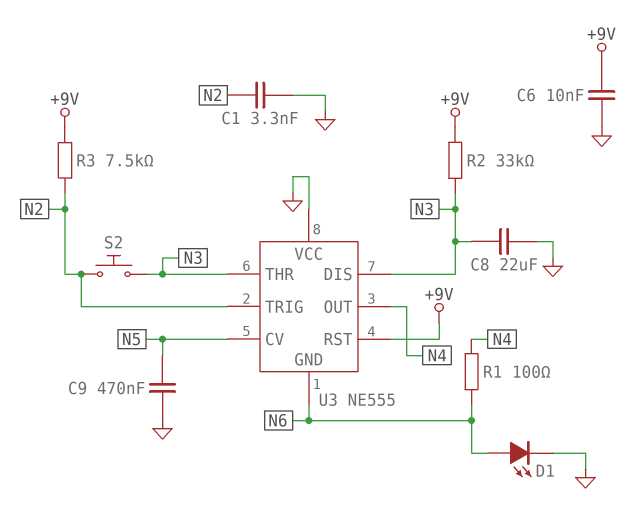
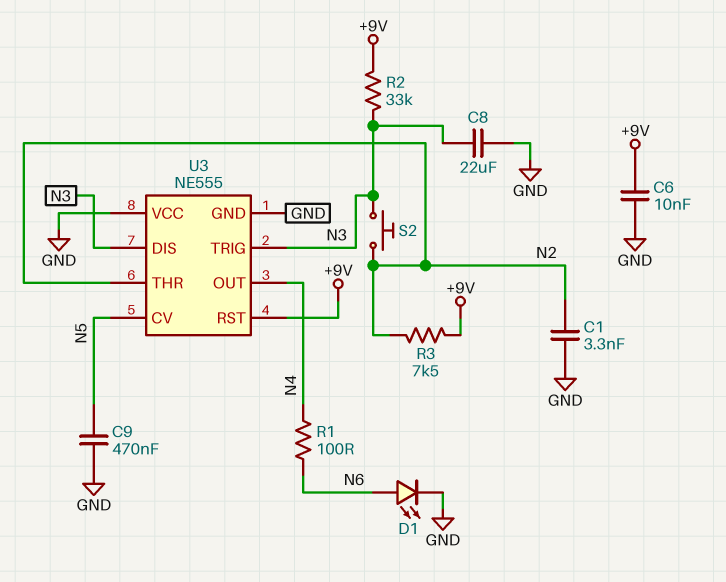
U3 pin GND: N6 -> GND
U3 pin THR: N3 -> N2
U3 pin TRIG: N2 -> N3

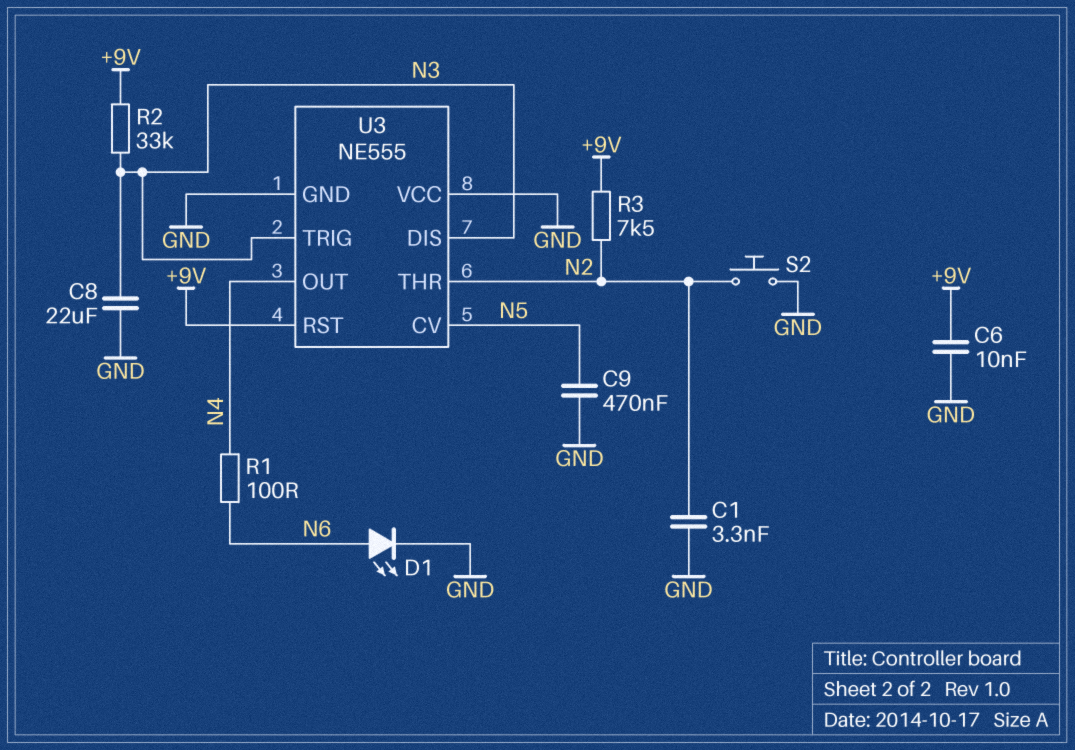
S2: button (N2, N3) -> button (GND, N2)

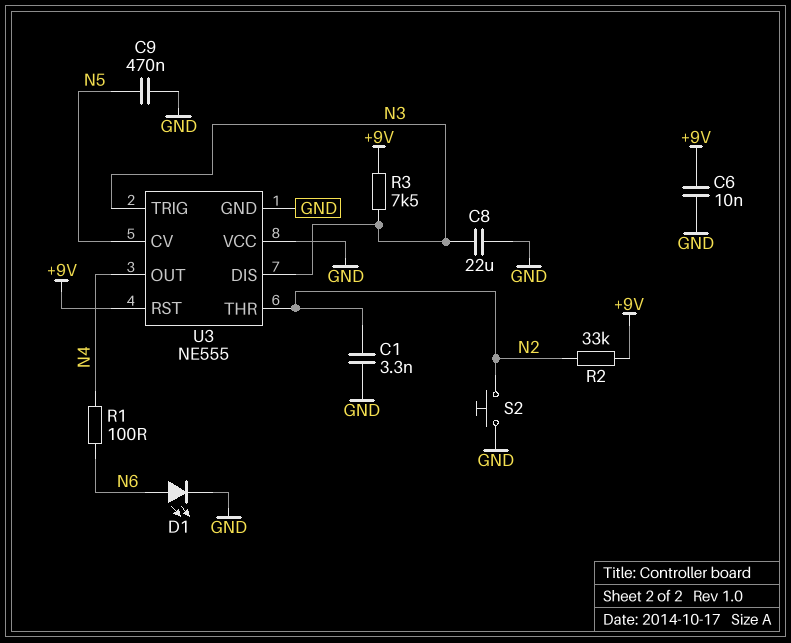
R2: 33k (+9V, N3) -> 33k (+9V, N2)
R3: 7.5k (+9V, N2) -> 7.5k (+9V, N3)

